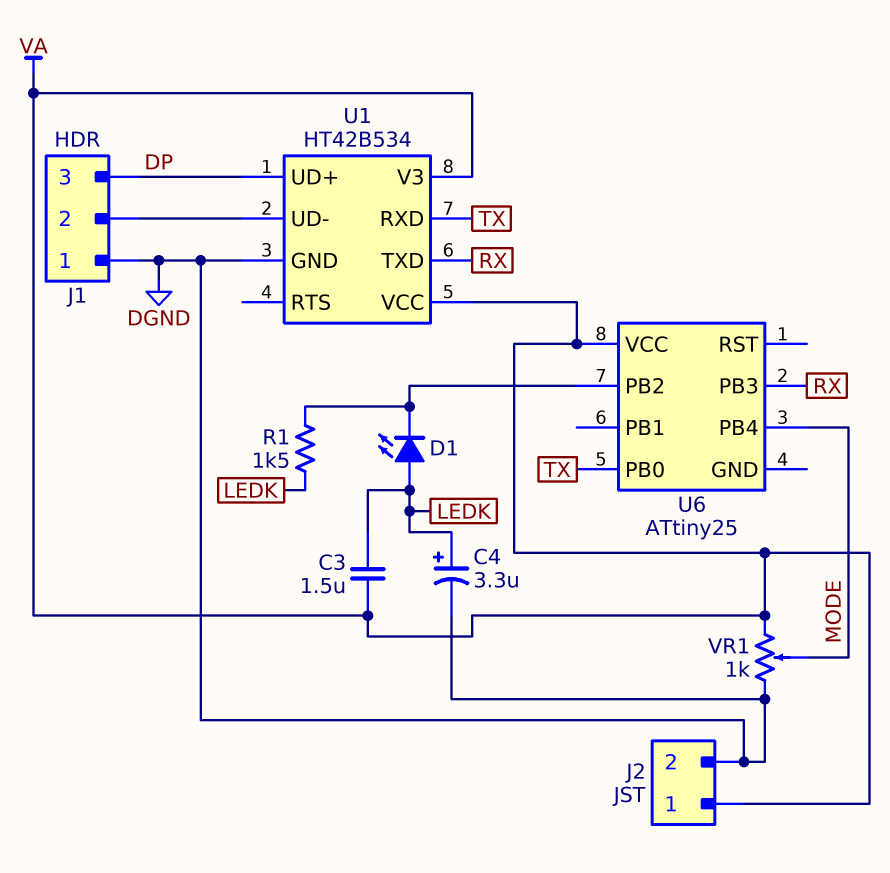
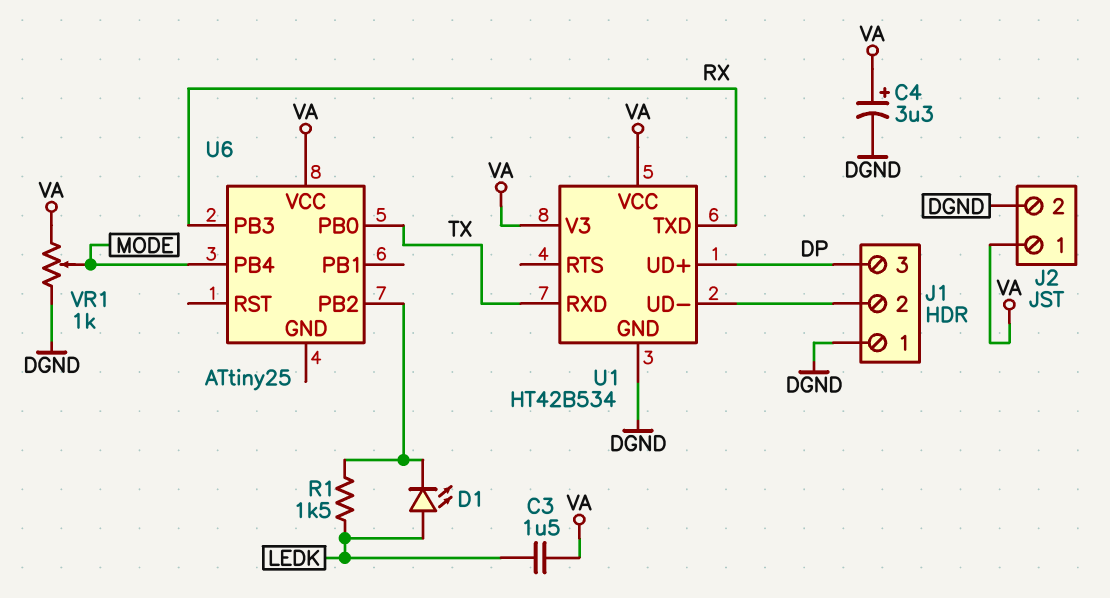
C4: 3.3uF (plus LEDK, minus DGND) -> 3.3uF (plus VA, minus DGND)

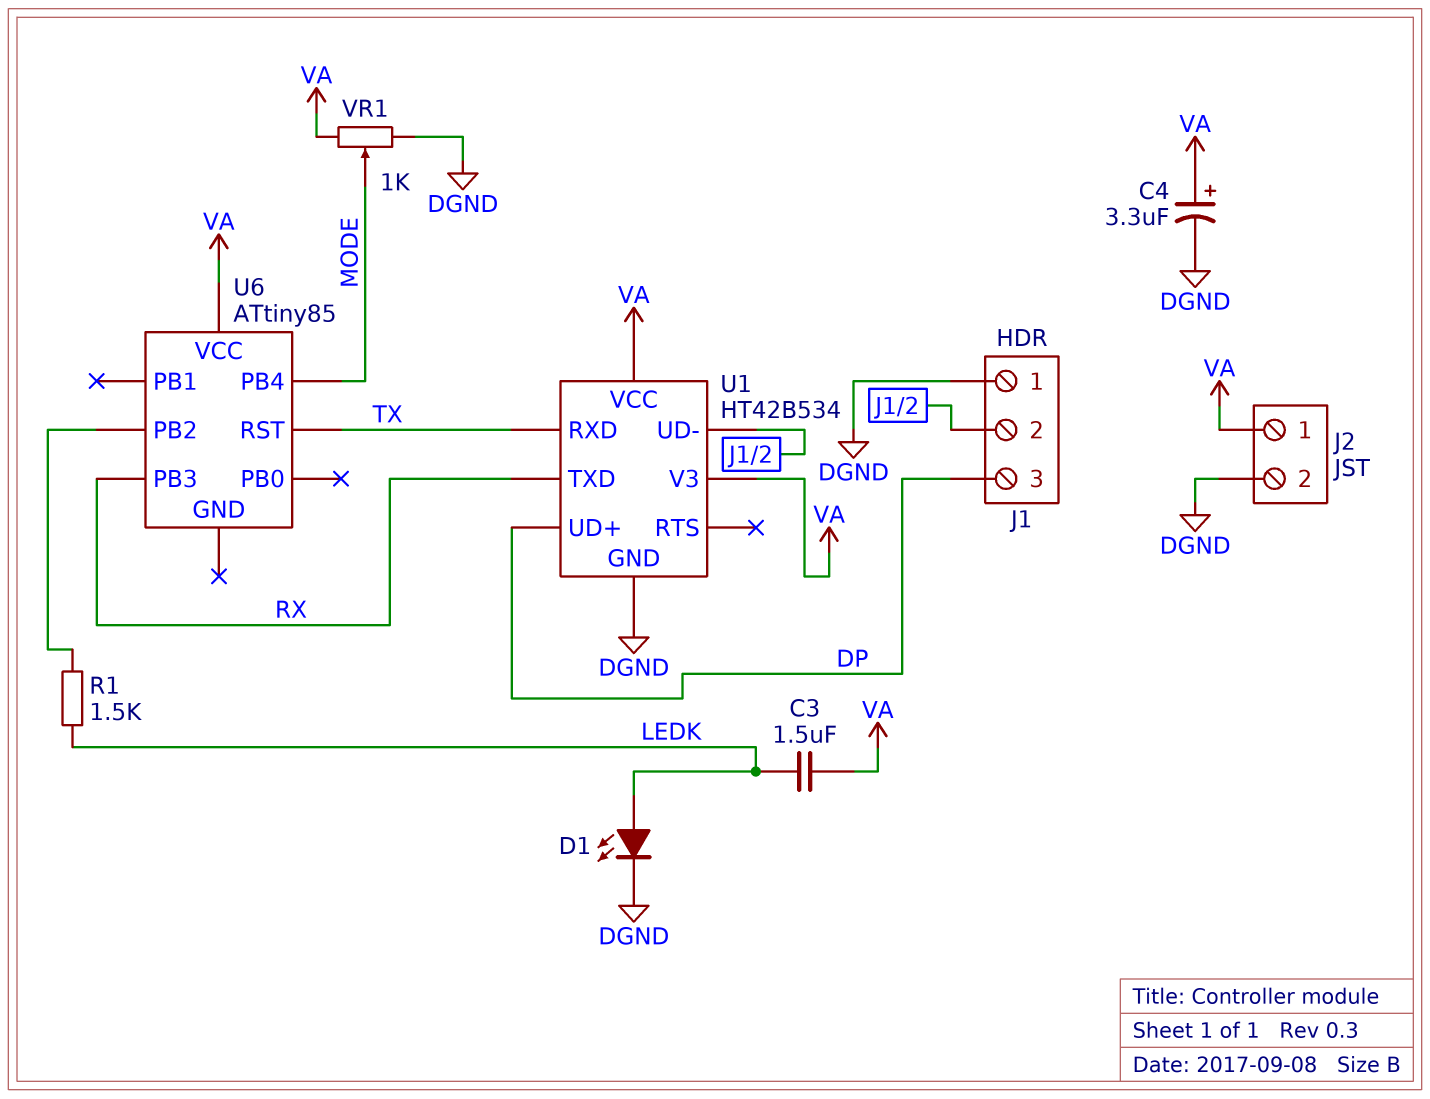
D1: LED (A LEDK, K U6/PB2) -> LED (A LEDK, K DGND)
U6: ATtiny25 -> ATtiny85
U6 pin PB0: TX -> none
U6 pin RST: none -> TX

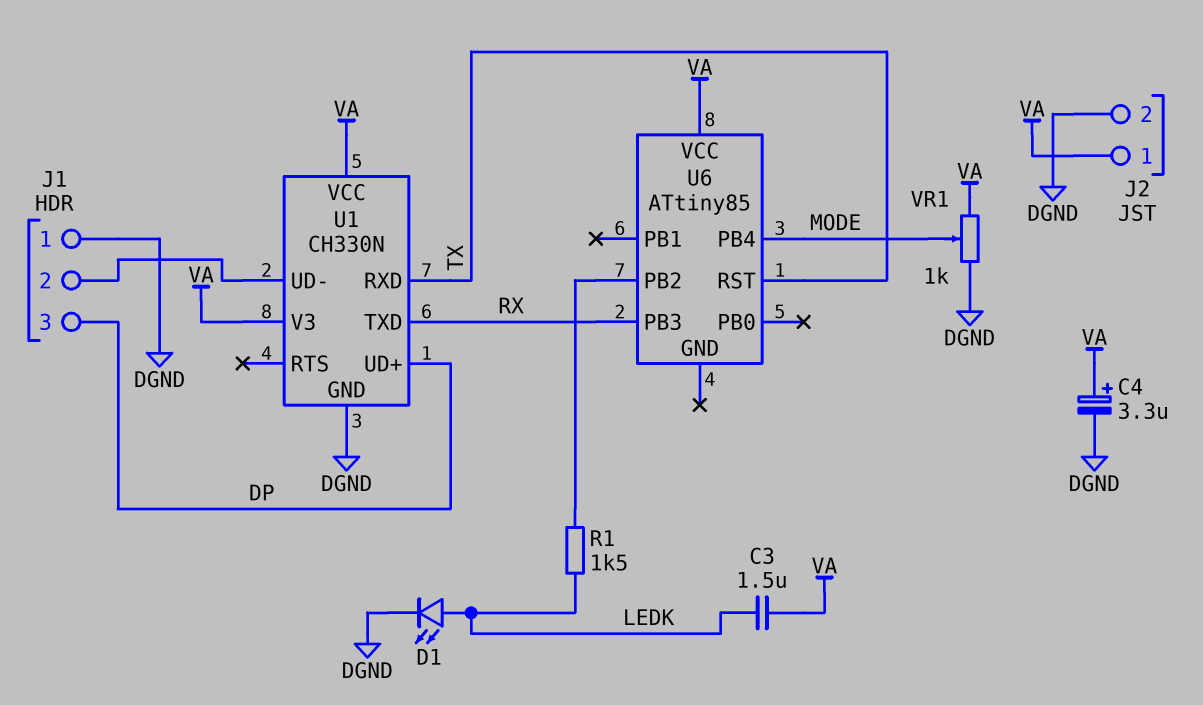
U1: HT42B534 -> CH330N

